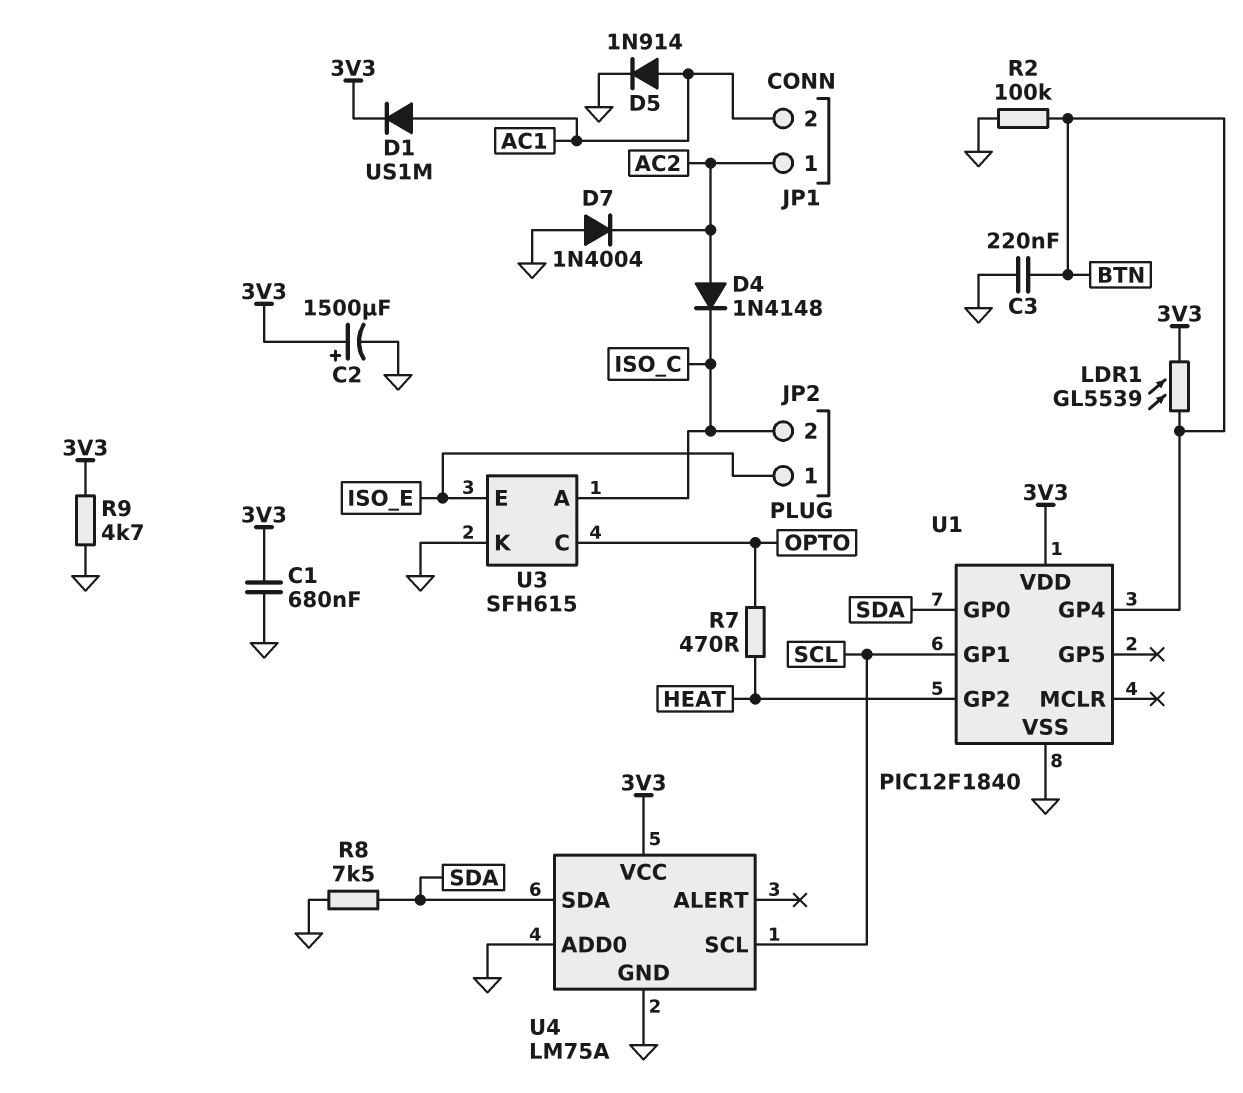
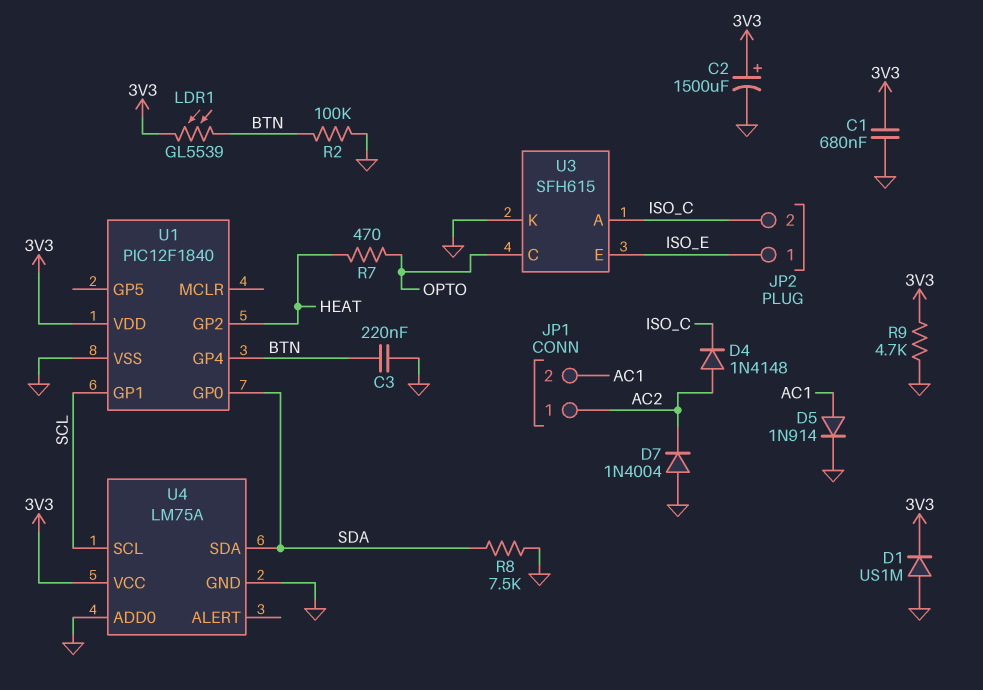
D1: diode US1M (A AC1, K 3V3) -> diode US1M (A GND, K 3V3)

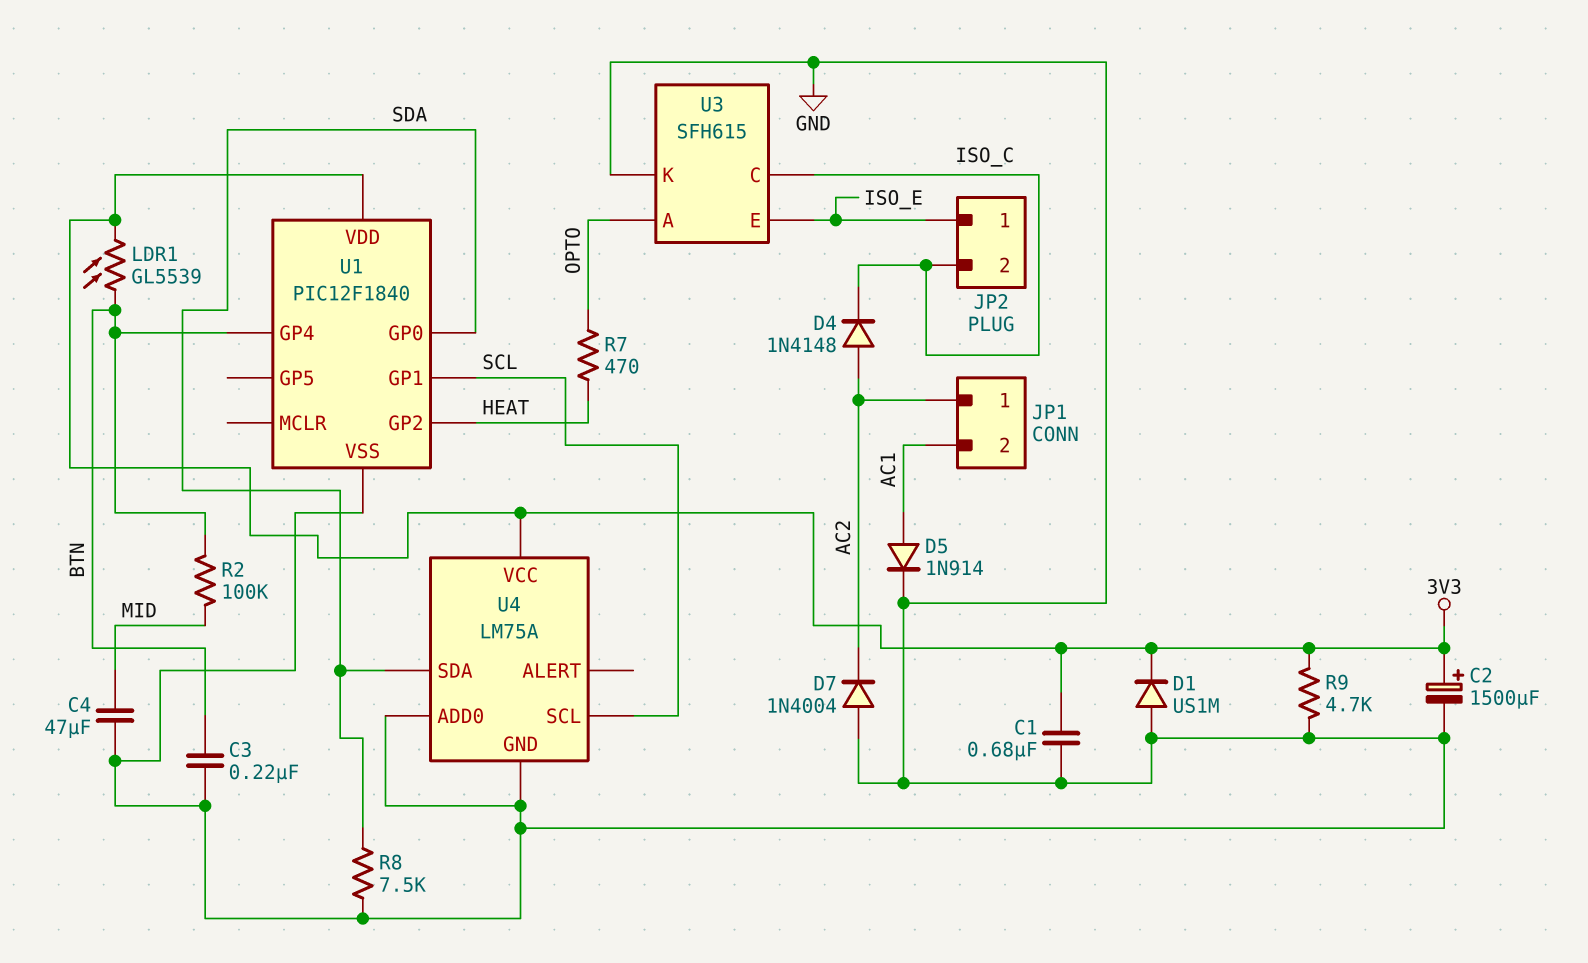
C4: none -> 47uF (GND, MID)
R2: 100k (BTN, GND) -> 100k (BTN, MID)
U3 pin A: ISO_C -> OPTO
U3 pin C: OPTO -> ISO_C

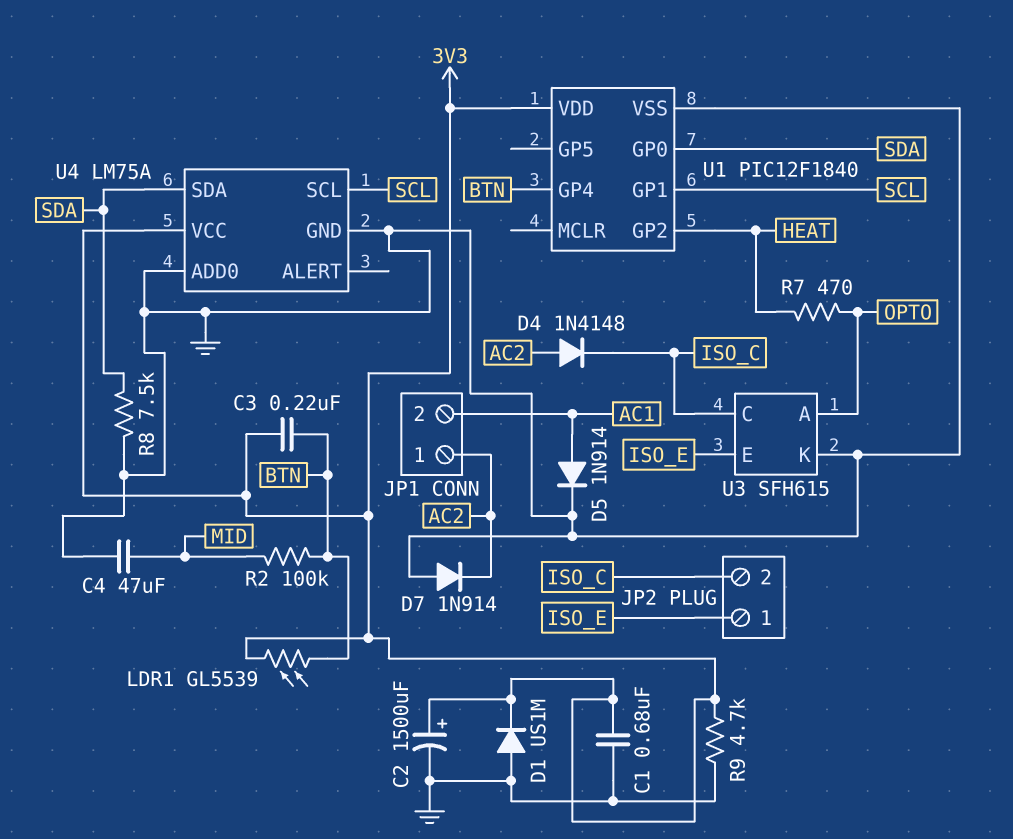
C3: 220nF (BTN, GND) -> 220nF (3V3, BTN)
D7: diode 1N4004 (A GND, K AC2) -> diode 1N914 (A GND, K AC2)

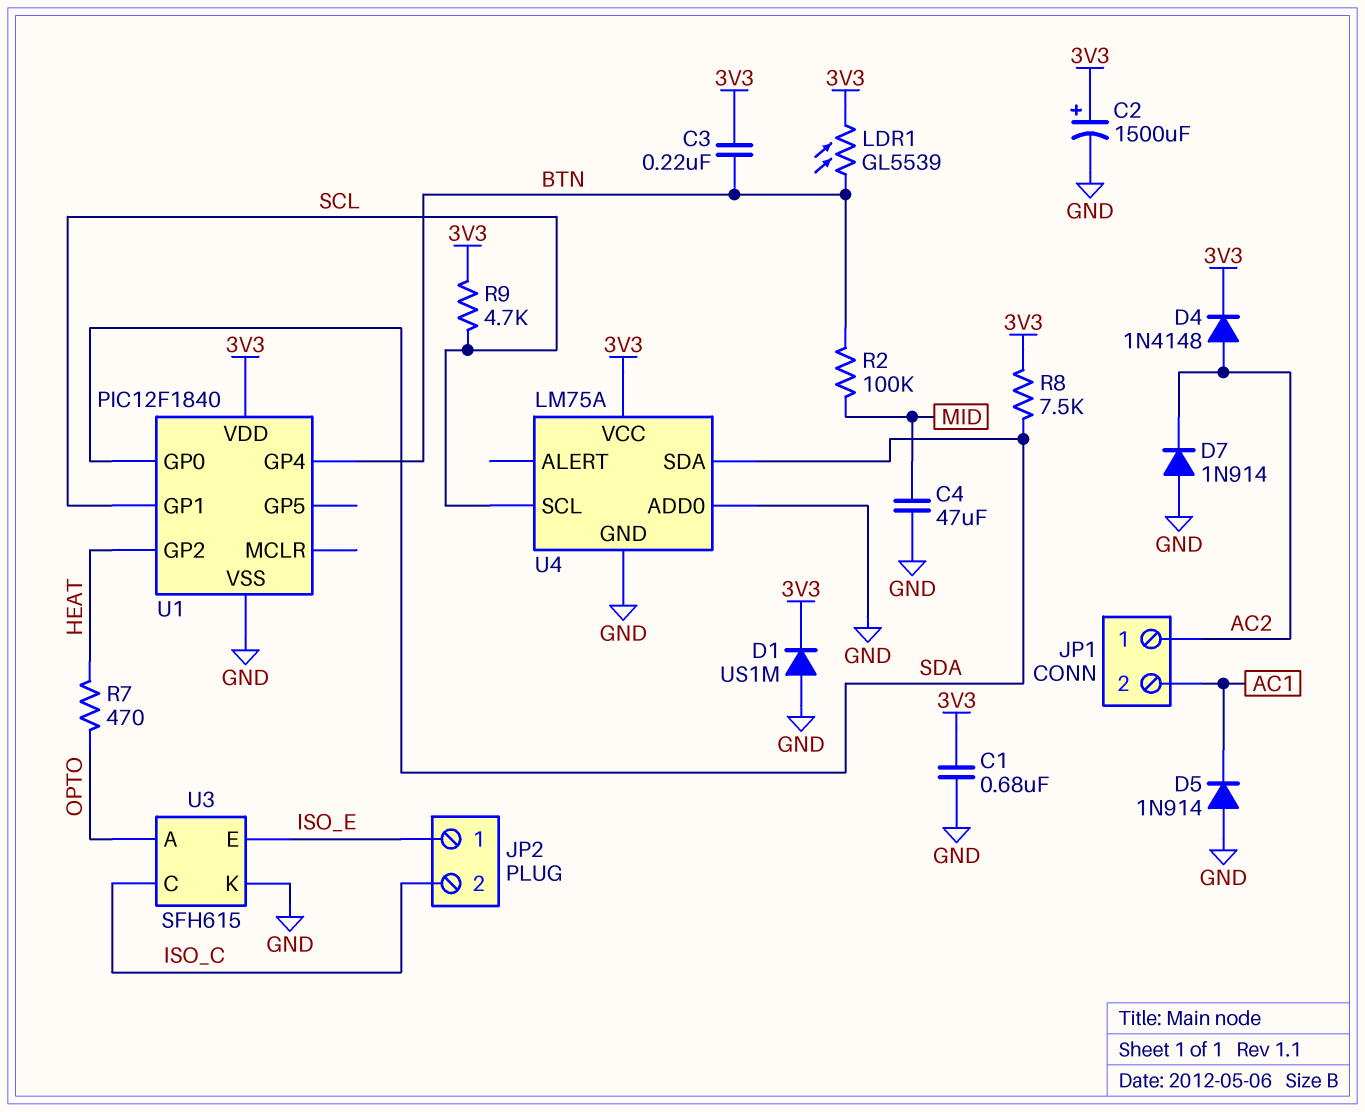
D4: diode 1N4148 (A AC2, K ISO_C) -> diode 1N4148 (A AC2, K 3V3)
D5: diode 1N914 (A AC1, K GND) -> diode 1N914 (A GND, K AC1)
R8: 7.5k (GND, SDA) -> 7.5k (3V3, SDA)
R9: 4.7k (3V3, GND) -> 4.7k (3V3, SCL)

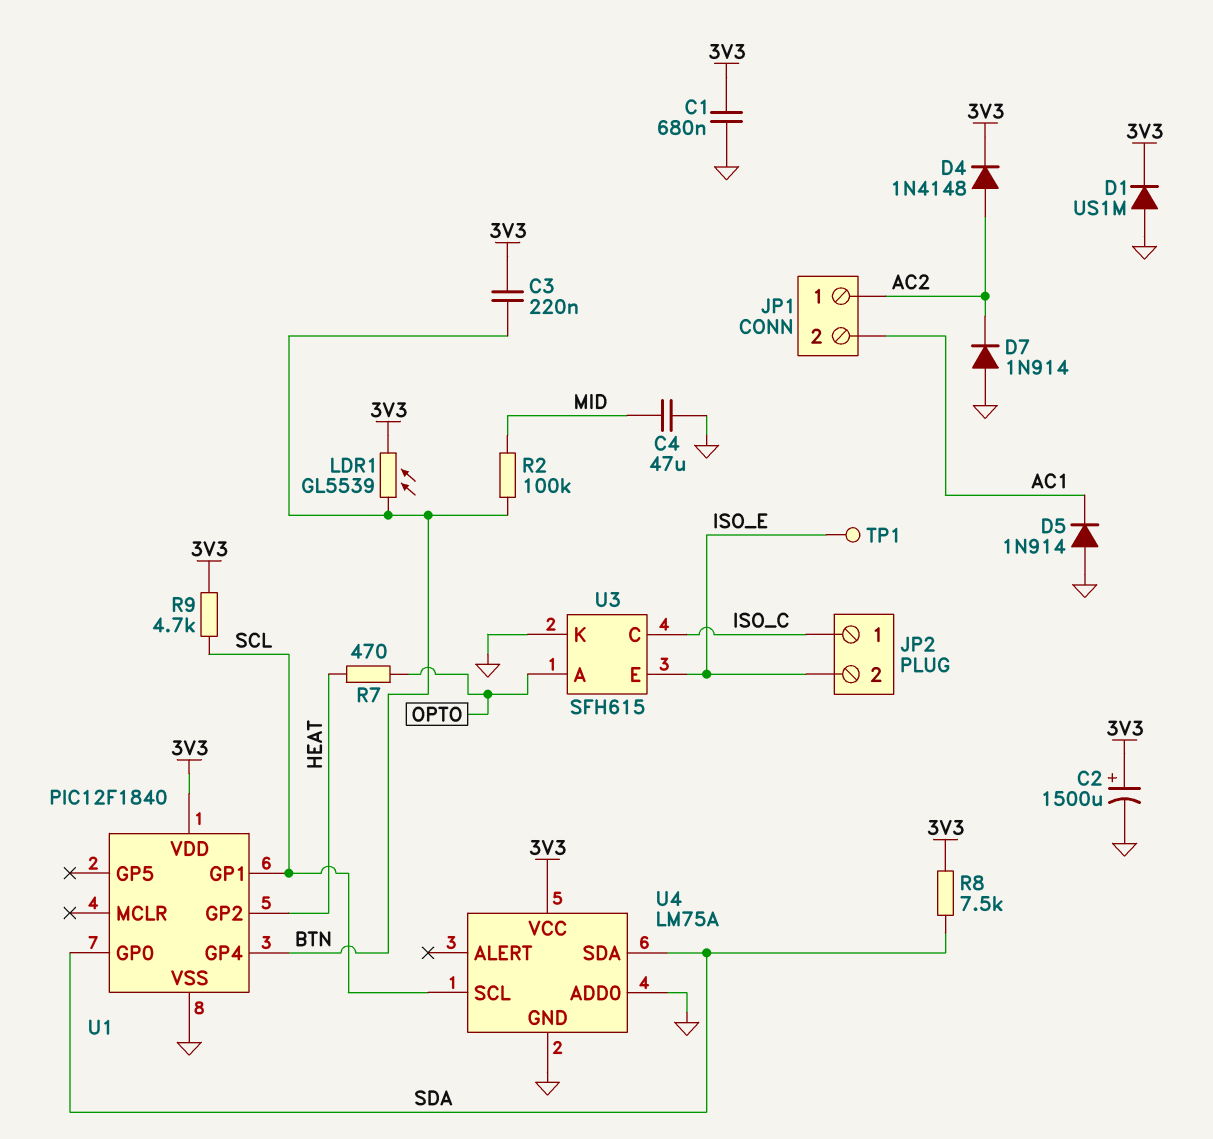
JP2 pin 1: ISO_E -> ISO_C
JP2 pin 2: ISO_C -> ISO_E
TP1: none -> test point (ISO_E)

